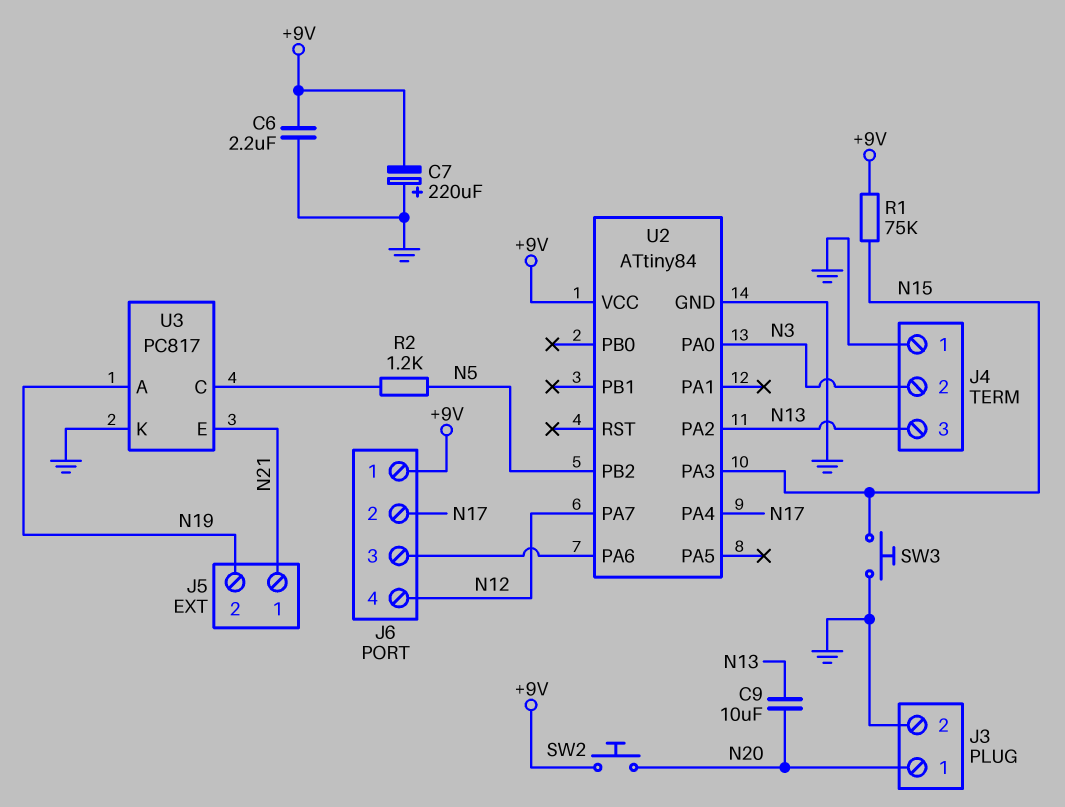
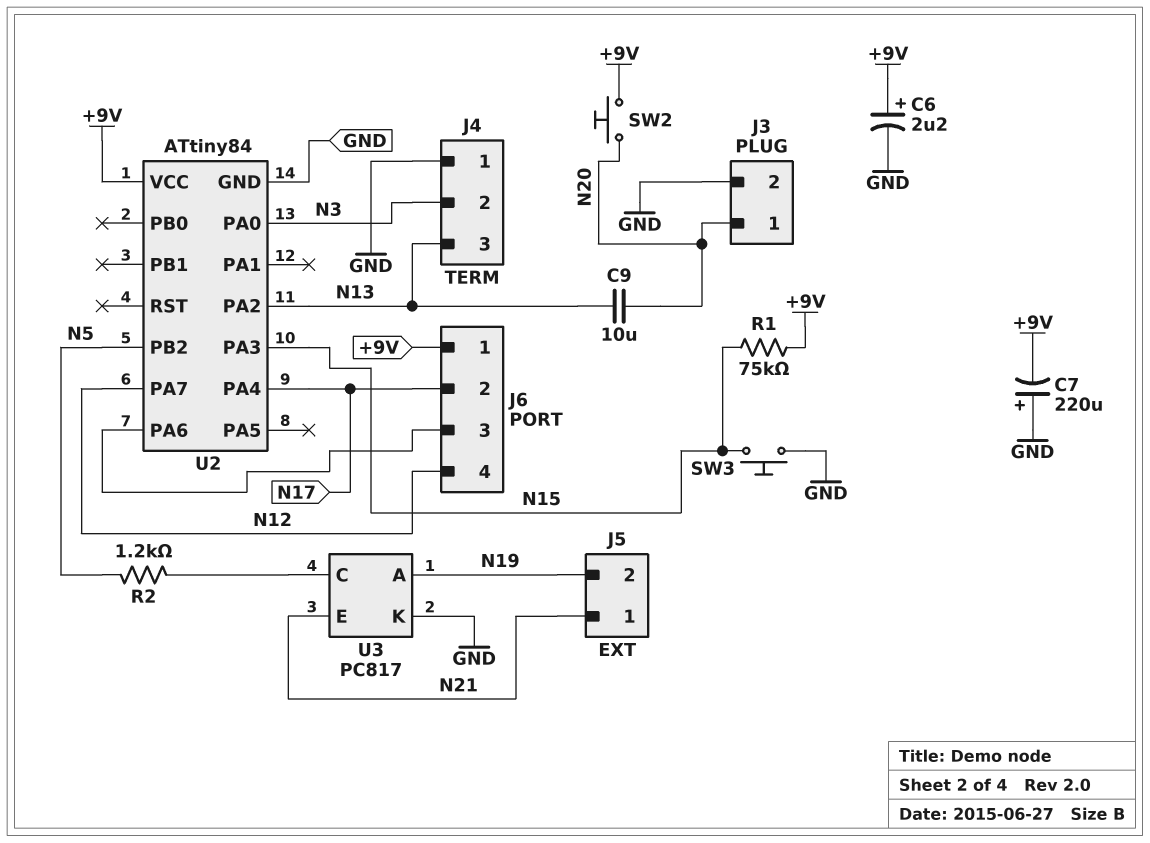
C6: 2.2uF (+9V, GND) -> 2.2uF (plus +9V, minus GND)

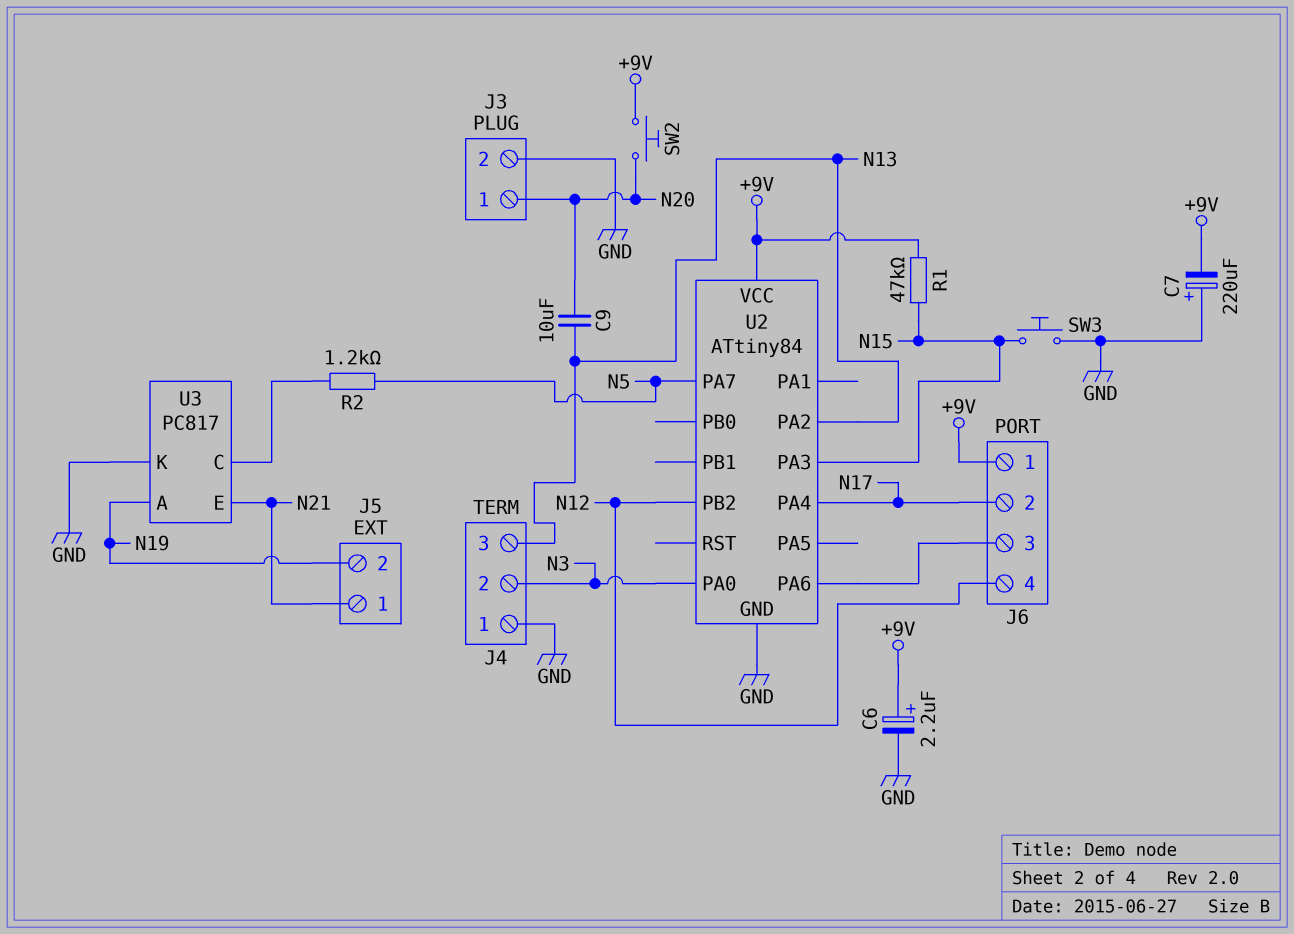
R1: 75k (+9V, N15) -> 47k (+9V, N15)
U2 pin PA7: N12 -> N5
U2 pin PB2: N5 -> N12

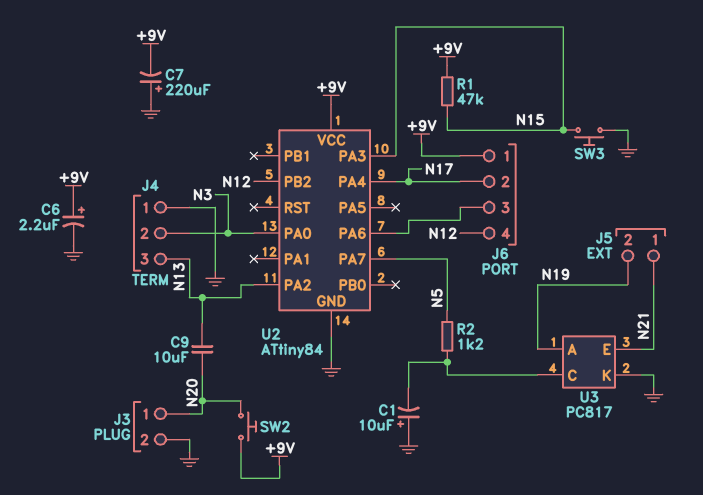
C1: none -> 10uF (plus GND, minus U3/C)

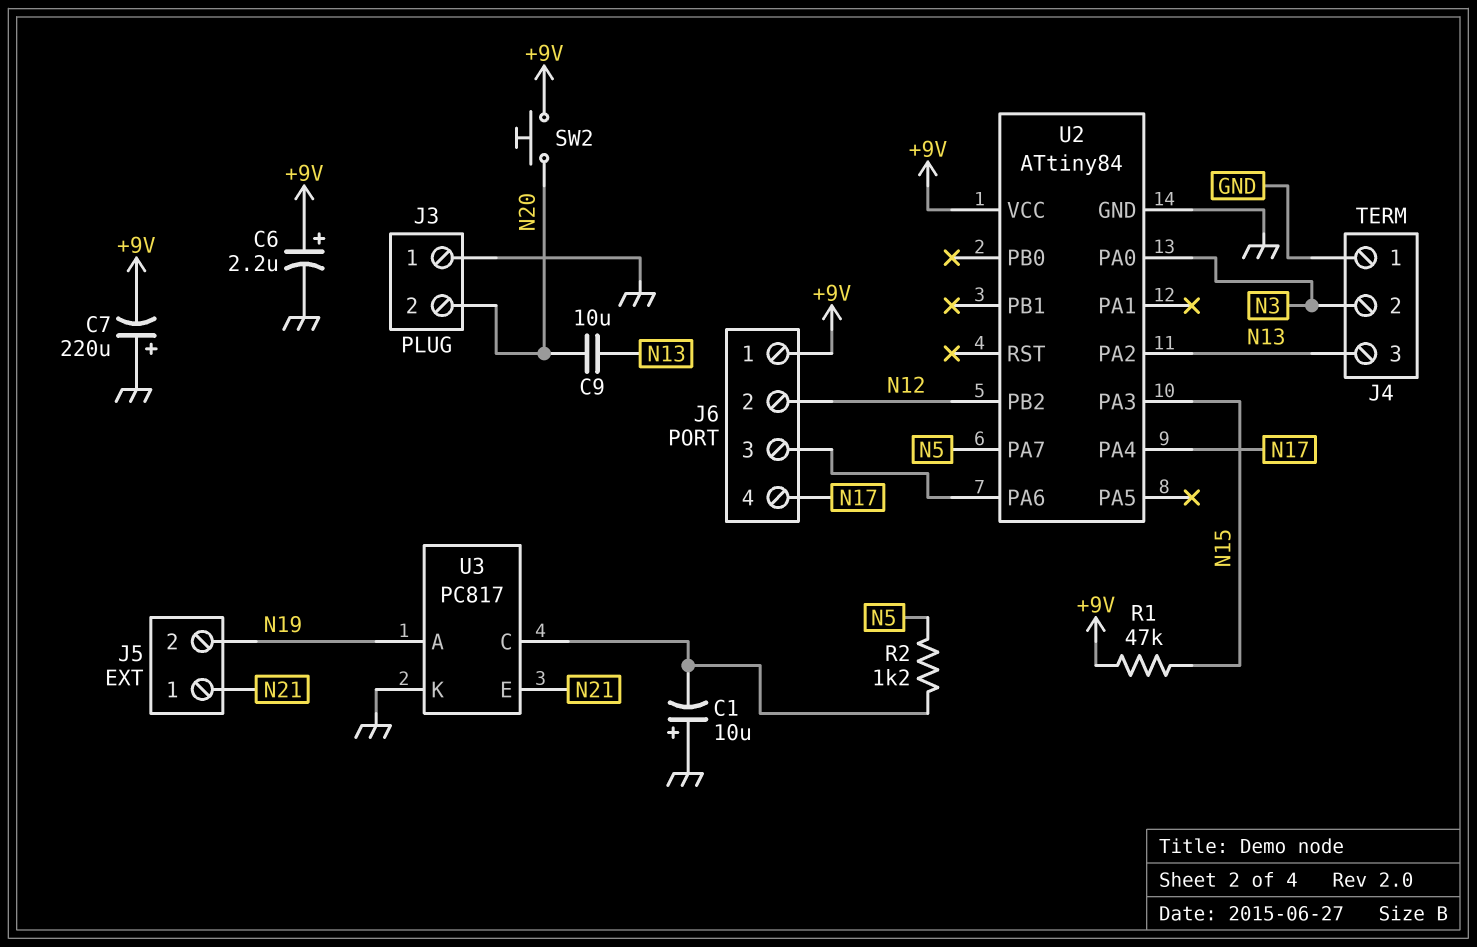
J3 pin 1: N20 -> GND
J3 pin 2: GND -> N20
J6 pin 2: N17 -> N12
J6 pin 4: N12 -> N17
SW3: button (GND, N15) -> none

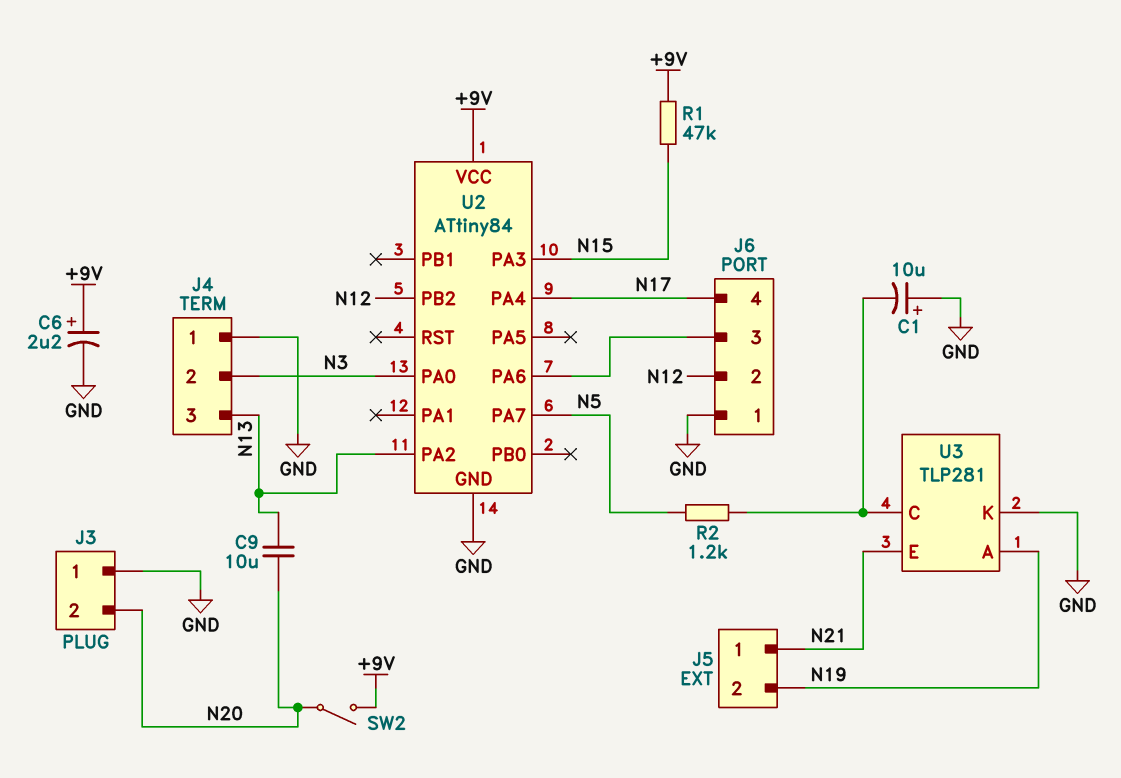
C7: 220uF (plus GND, minus +9V) -> none
J6 pin 1: +9V -> GND
SW2: button (+9V, N20) -> switch (+9V, N20)
U3: PC817 -> TLP281

